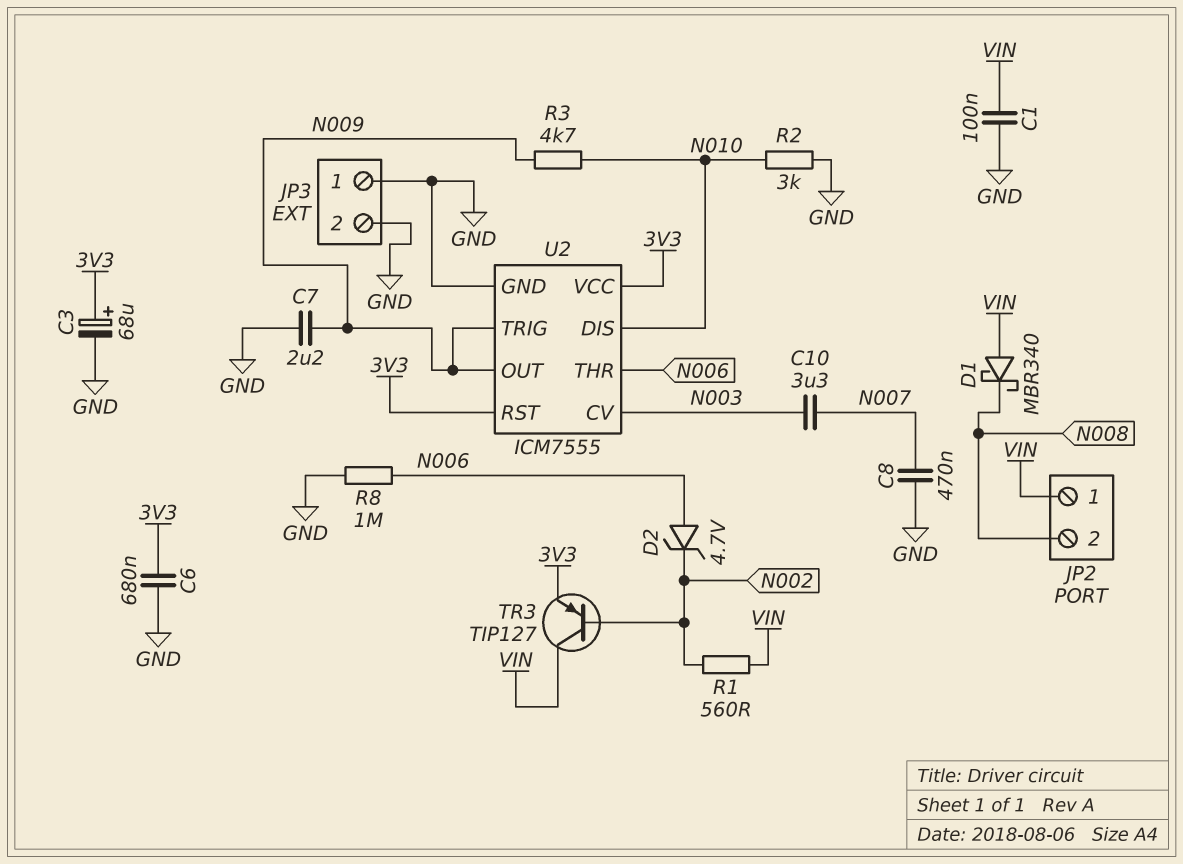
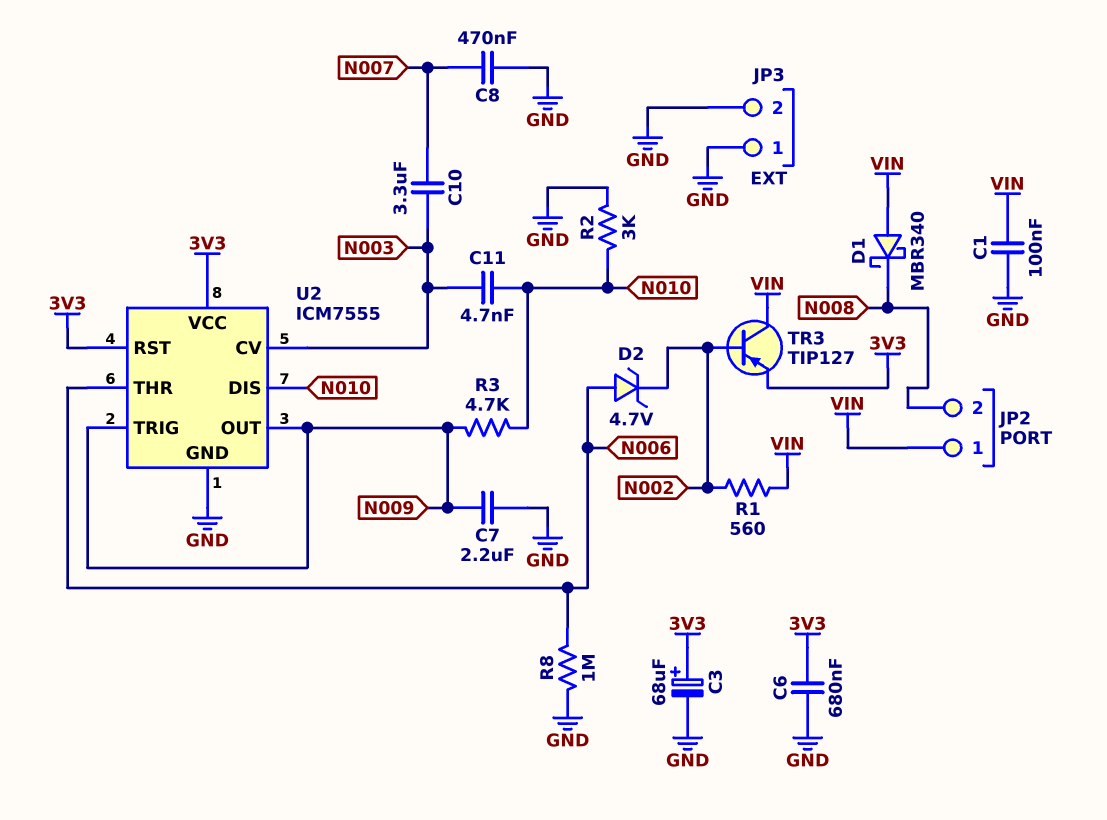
C11: none -> 4.7nF (N003, N010)

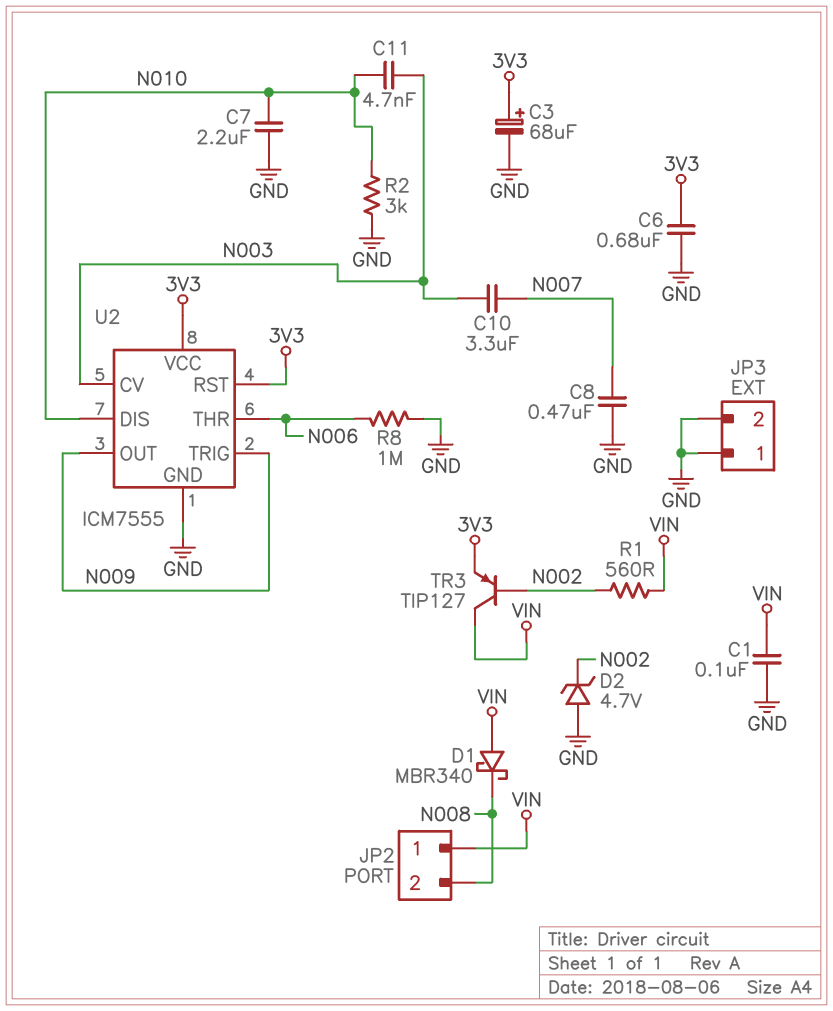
C7: 2.2uF (GND, N009) -> 2.2uF (GND, N010)
D2: zener 4.7V (A N006, K N002) -> zener 4.7V (A GND, K N002)
R3: 4.7k (N009, N010) -> none

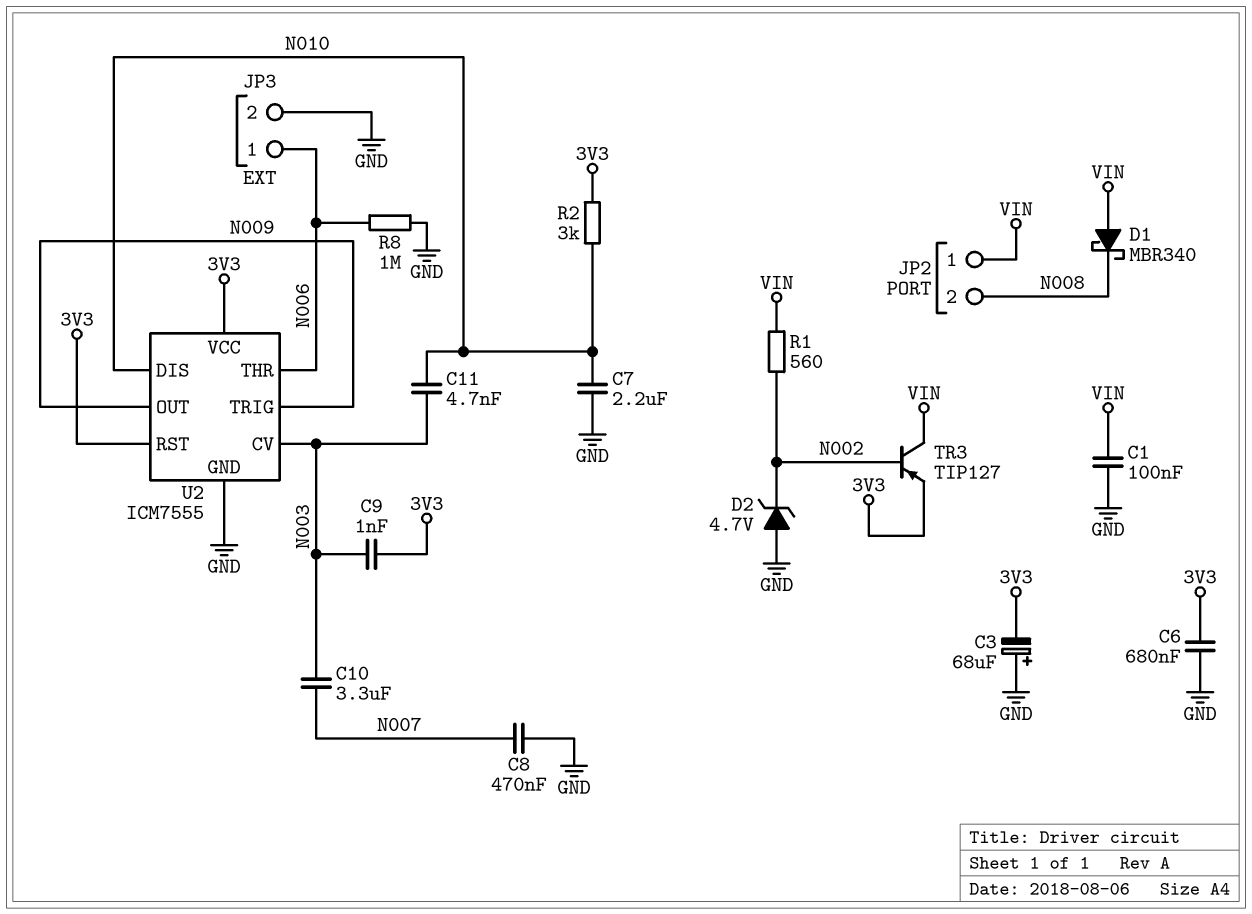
C3: 68uF (plus 3V3, minus GND) -> 68uF (plus GND, minus 3V3)
C9: none -> 1nF (3V3, N003)
JP3 pin 1: GND -> N006
R2: 3k (GND, N010) -> 3k (3V3, N010)

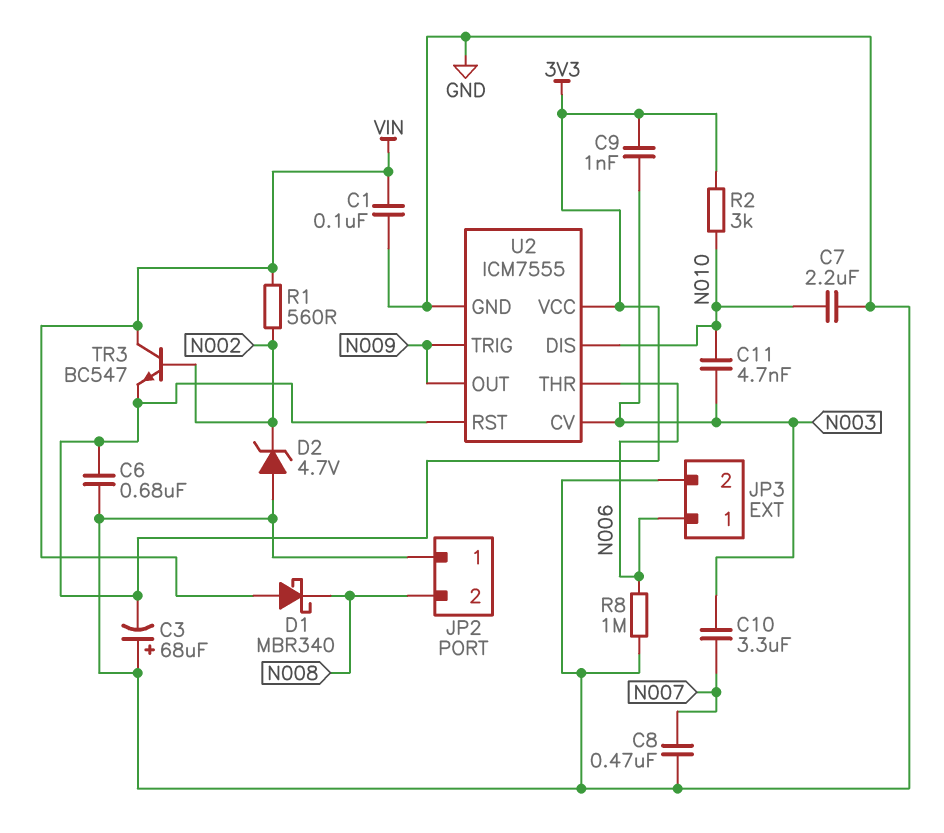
JP2 pin 1: VIN -> GND
TR3: PNP TIP127 (B N002, C VIN, E 3V3) -> NPN BC547 (B N002, C VIN, E 3V3)

